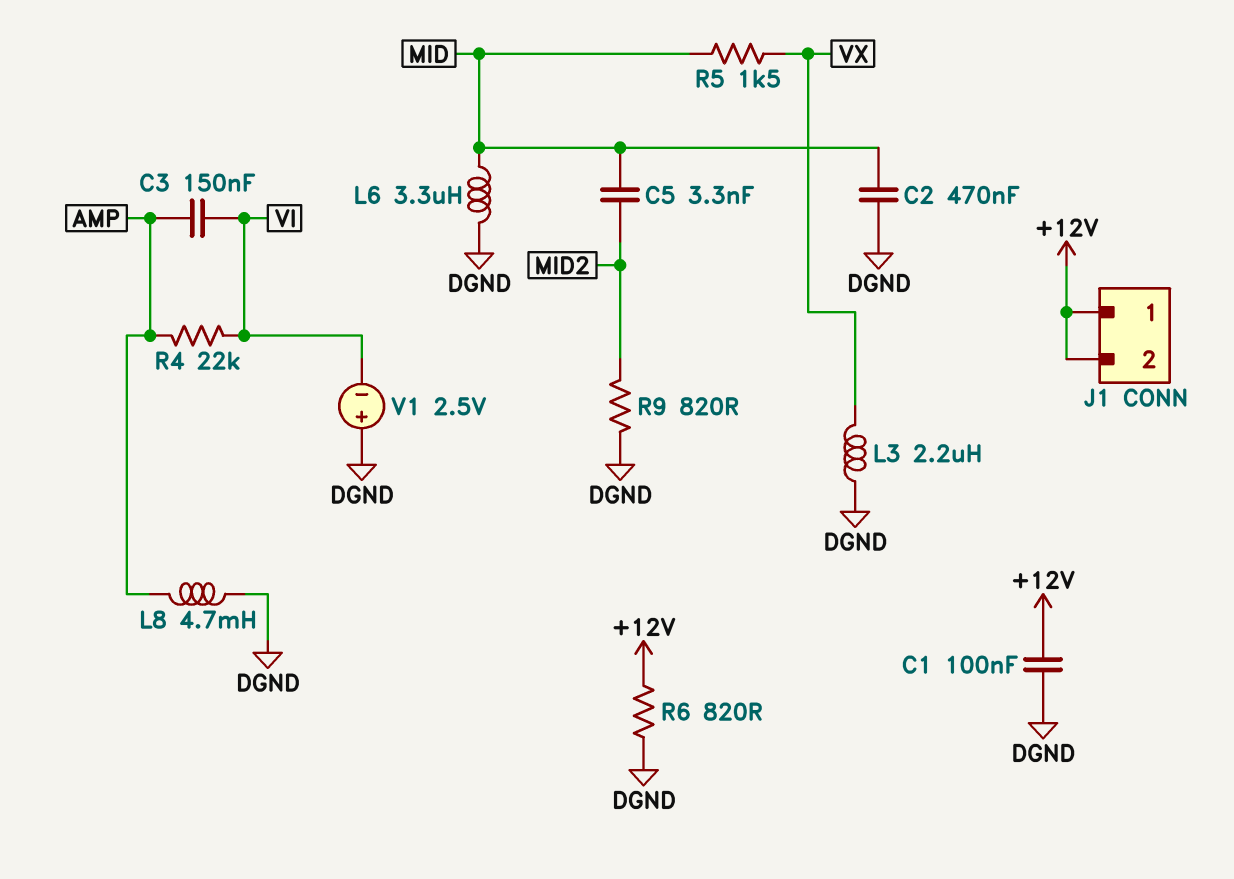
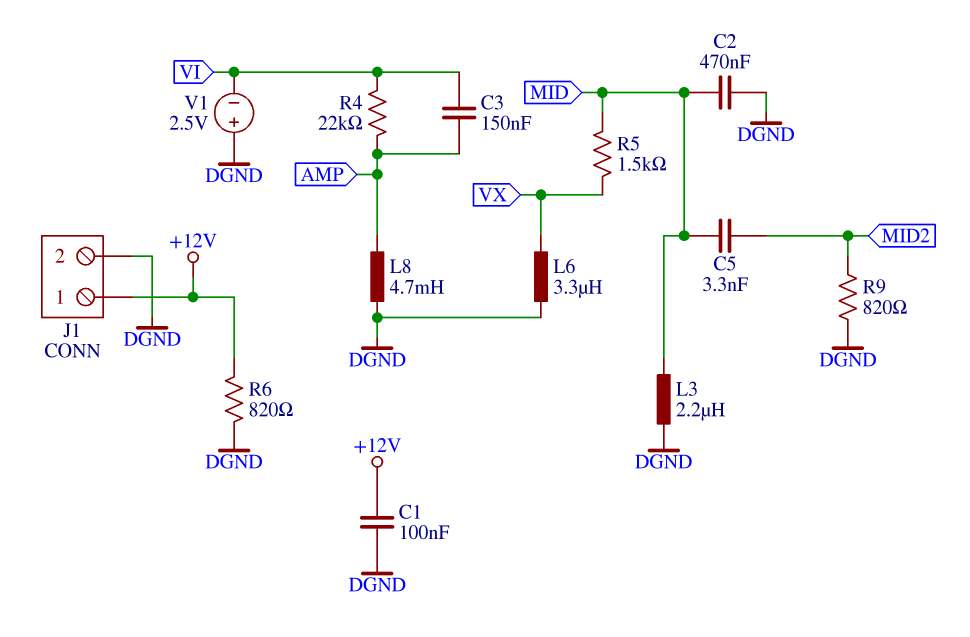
J1 pin 2: +12V -> DGND
L3: 2.2uH (DGND, VX) -> 2.2uH (DGND, MID)
L6: 3.3uH (DGND, MID) -> 3.3uH (DGND, VX)

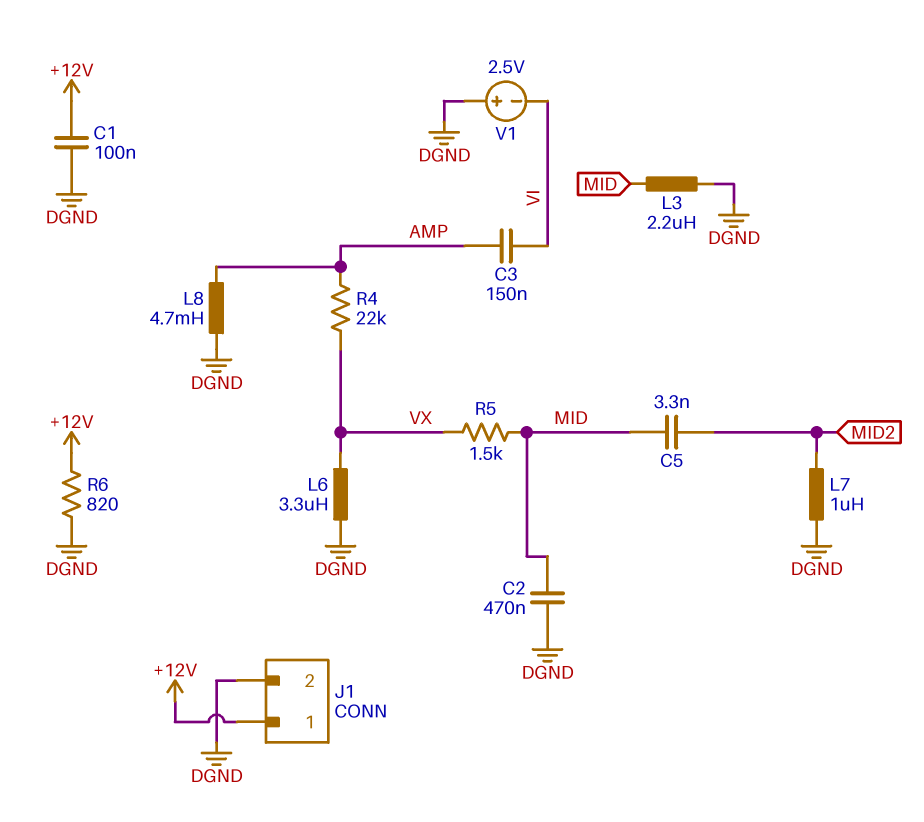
L7: none -> 1uH (DGND, MID2)
R4: 22k (AMP, VI) -> 22k (AMP, VX)
R9: 820 (DGND, MID2) -> none

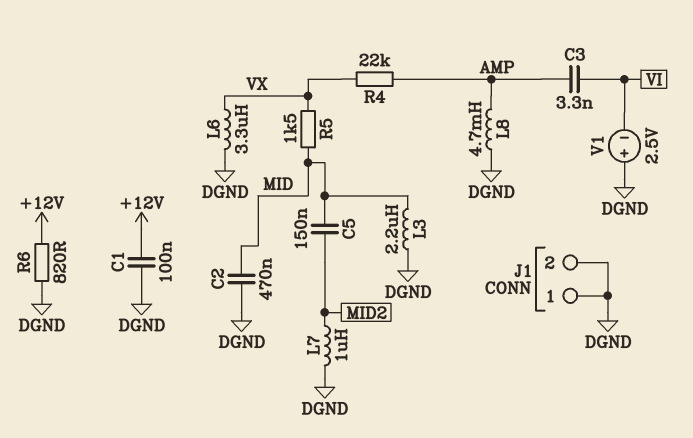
C3: 150nF (AMP, VI) -> 3.3nF (AMP, VI)
C5: 3.3nF (MID, MID2) -> 150nF (MID, MID2)
J1 pin 1: +12V -> DGND

